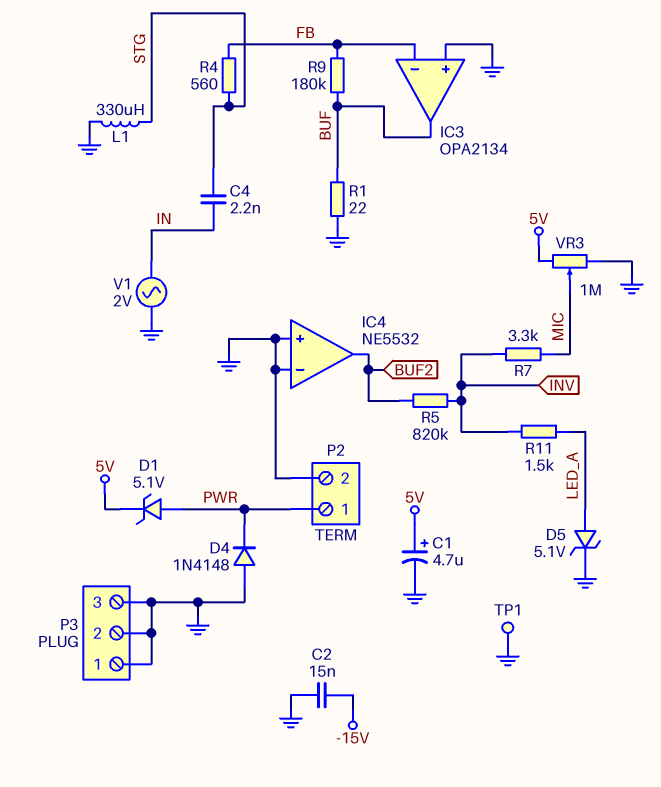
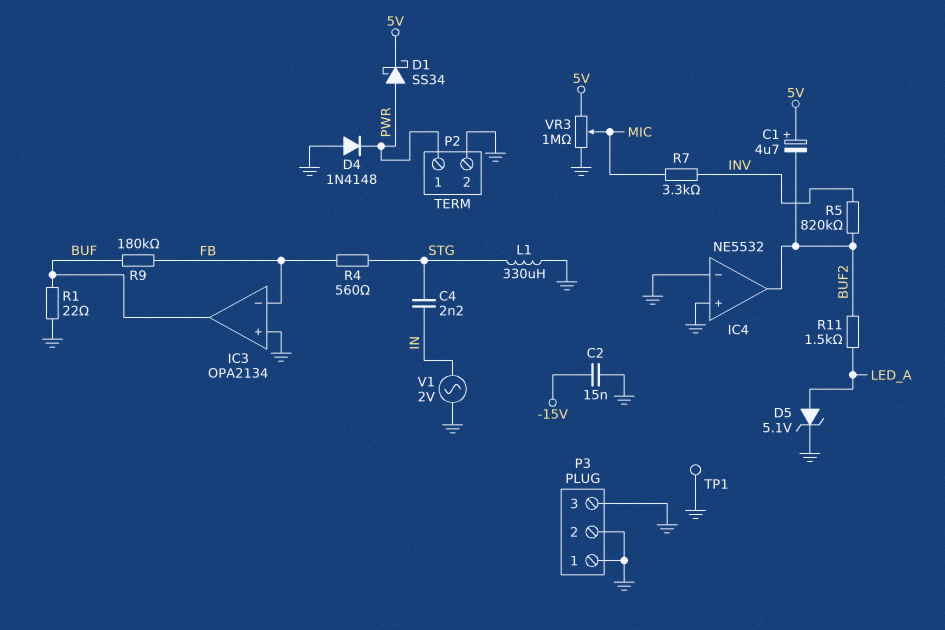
C1: 4.7uF (plus 5V, minus GND) -> 4.7uF (plus 5V, minus BUF2)
D1: zener 5.1V (A PWR, K 5V) -> schottky SS34 (A PWR, K 5V)
R11: 1.5k (INV, LED_A) -> 1.5k (BUF2, LED_A)

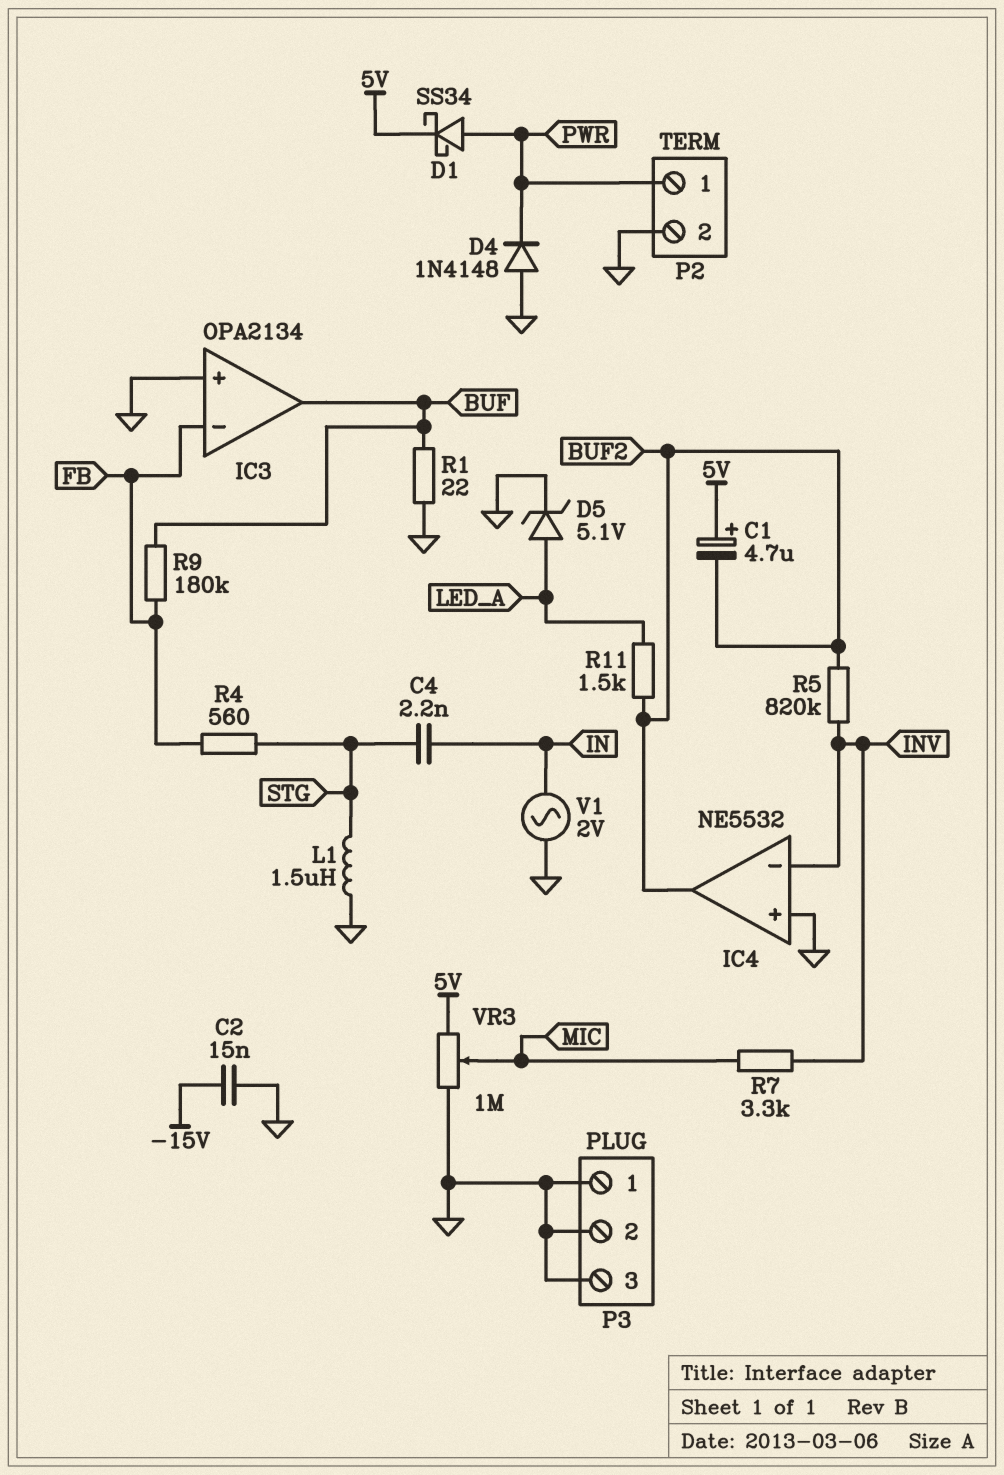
IC4 pin in-: GND -> INV
L1: 330uH (GND, STG) -> 1.5uH (GND, STG)
TP1: test point (GND) -> none

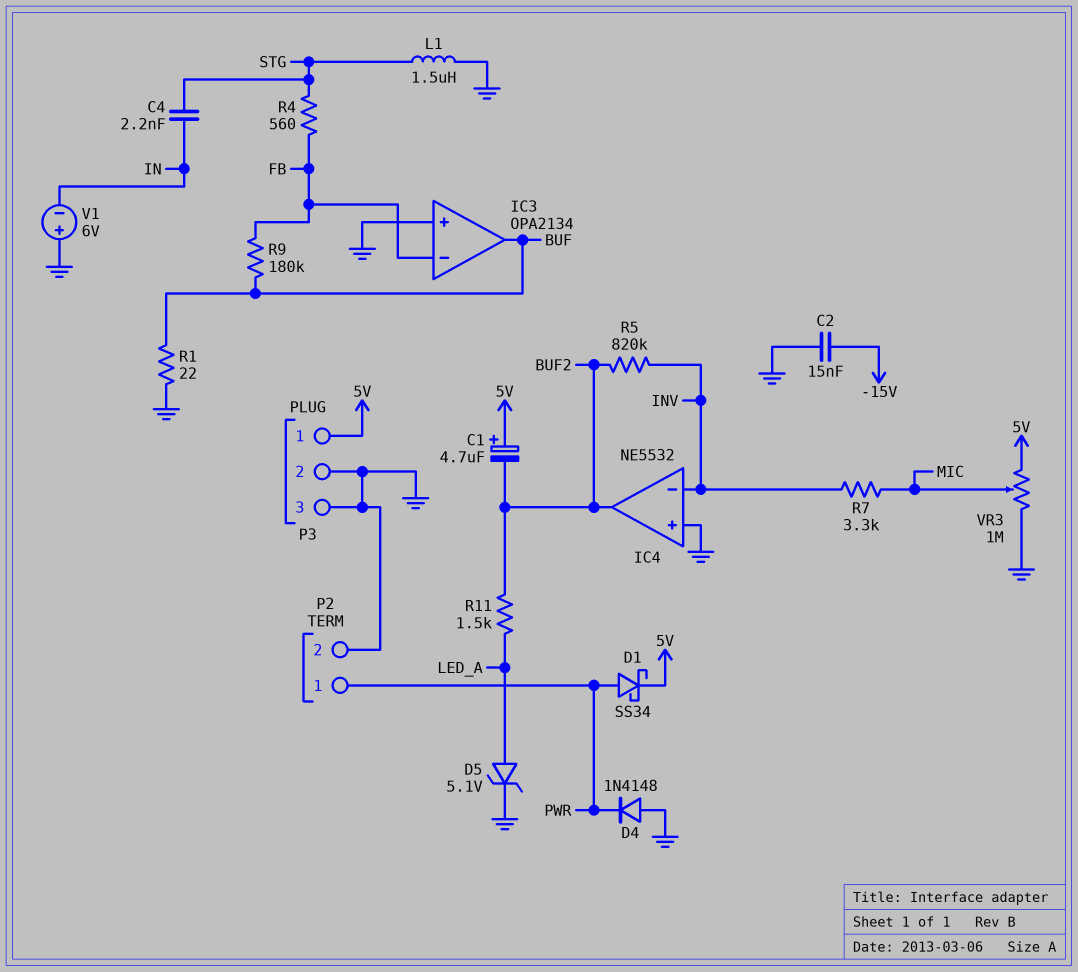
P3 pin 1: GND -> 5V
V1: AC 2V (GND, IN) -> 6V (plus GND, minus IN)

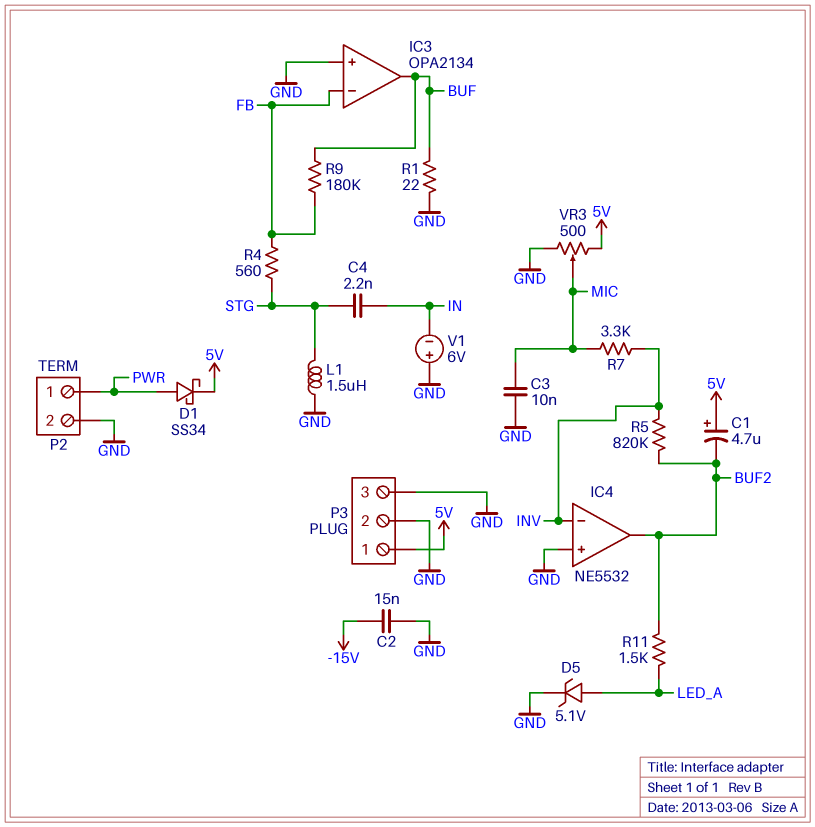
C3: none -> 10nF (GND, MIC)
D4: diode 1N4148 (A GND, K PWR) -> none
VR3: 1M (5V, GND, wiper MIC) -> 500 (5V, GND, wiper MIC)

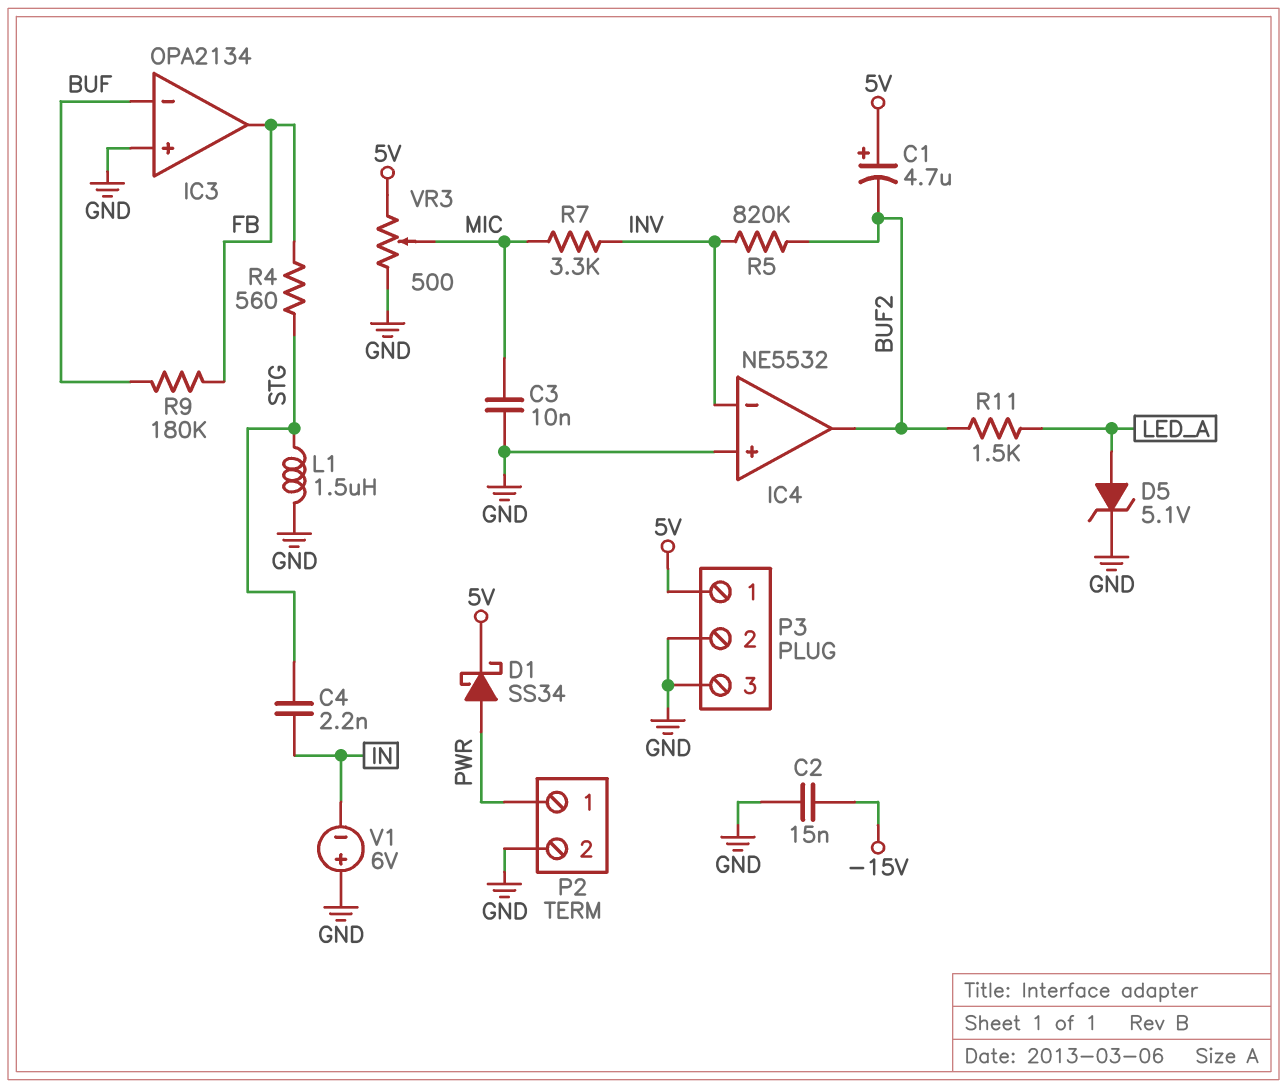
IC3 pin in-: FB -> BUF
IC3 pin out: BUF -> FB
R1: 22 (BUF, GND) -> none

